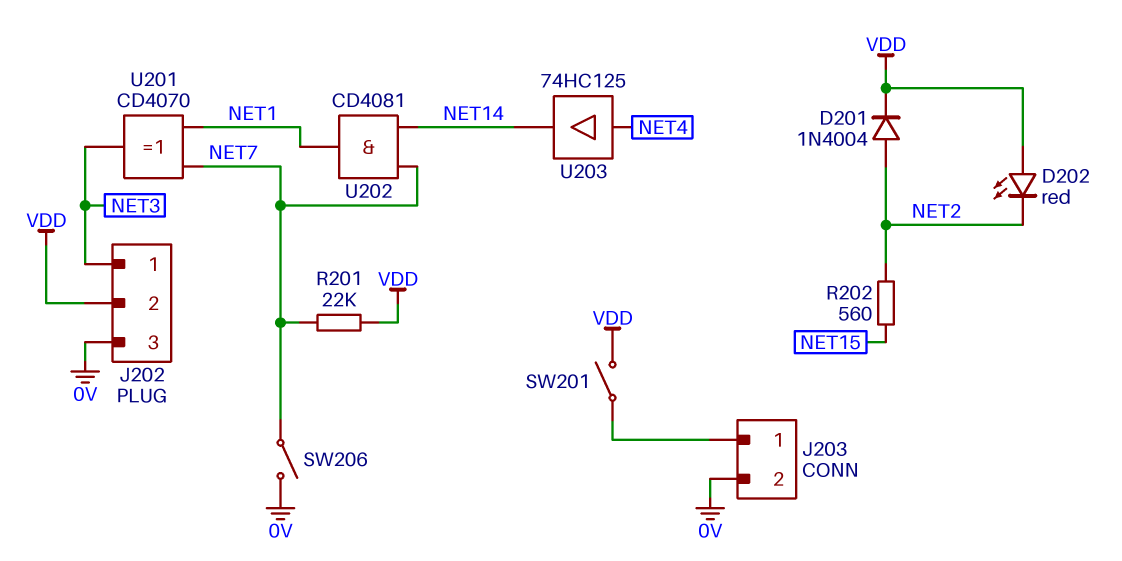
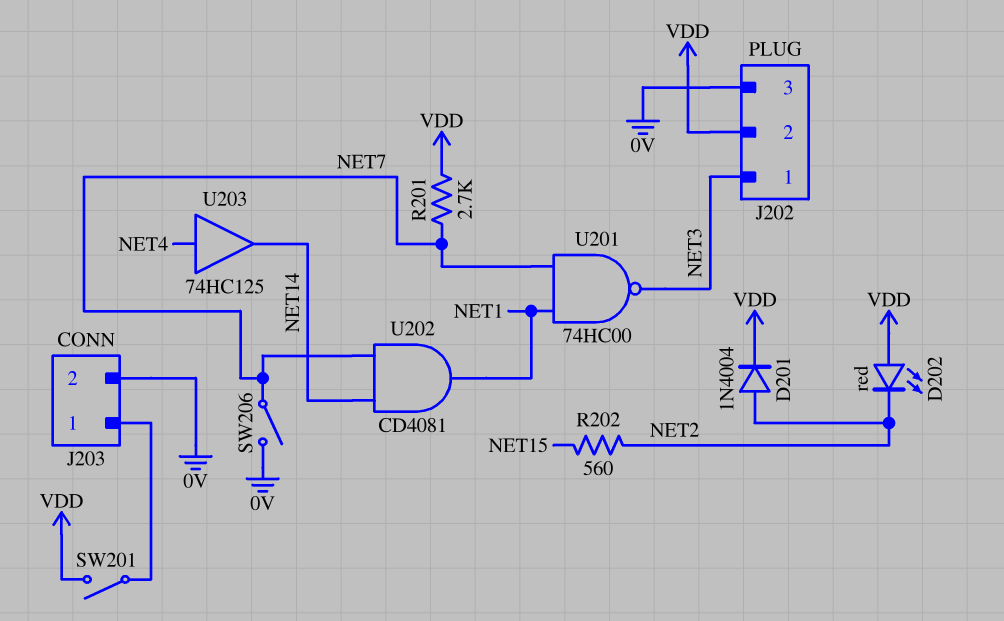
R201: 22k (NET7, VDD) -> 2.7k (NET7, VDD)
U201: XOR CD4070 (in NET1, in NET7, out NET3) -> NAND 74HC00 (in NET1, in NET7, out NET3)

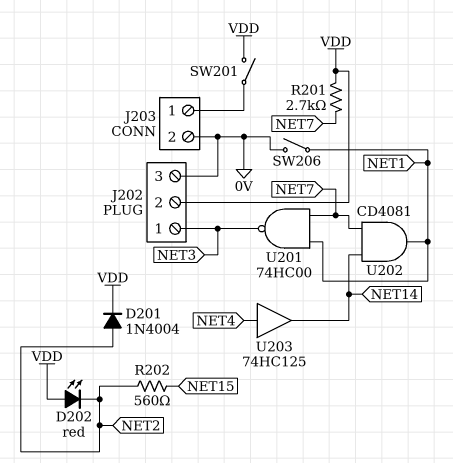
SW206: switch (0V, NET7) -> switch (0V, NET1)

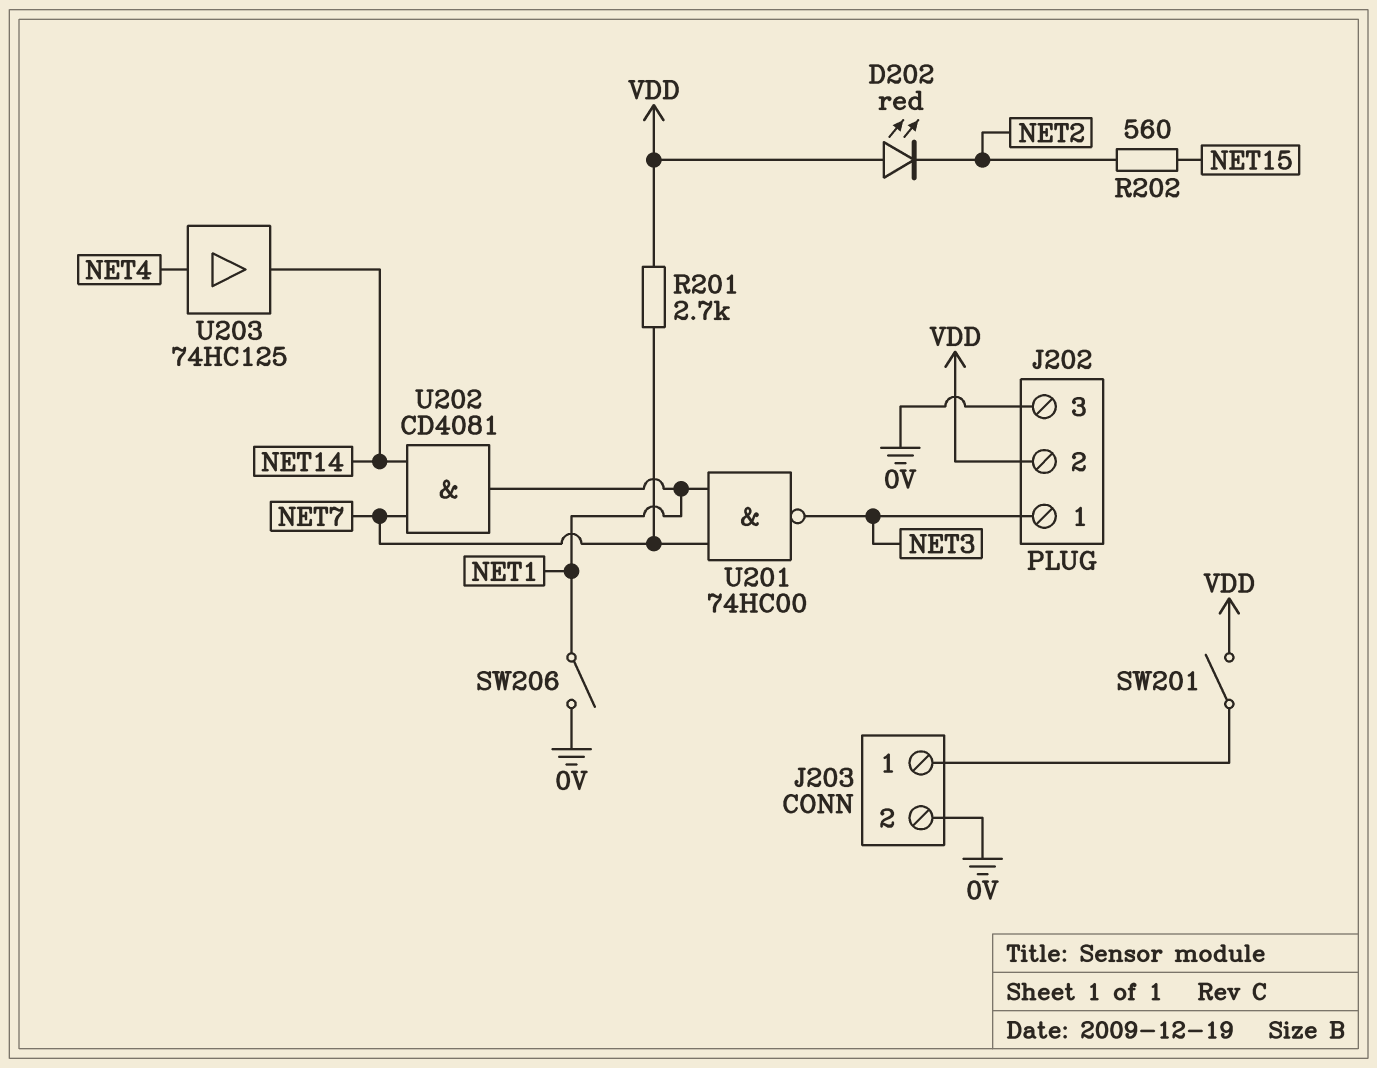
D201: diode 1N4004 (A NET2, K VDD) -> none

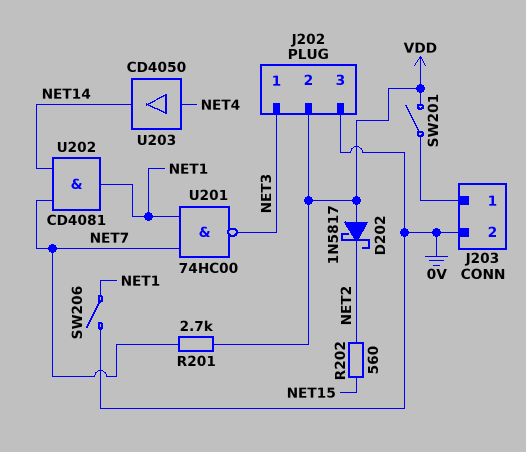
D202: LED red (A VDD, K NET2) -> schottky 1N5817 (A VDD, K NET2)
U203: buffer 74HC125 (in NET4, out NET14) -> buffer CD4050 (in NET4, out NET14)

